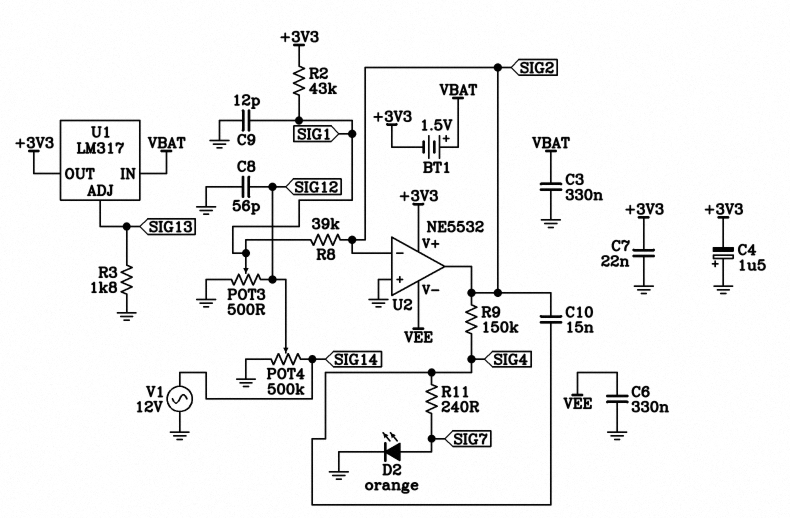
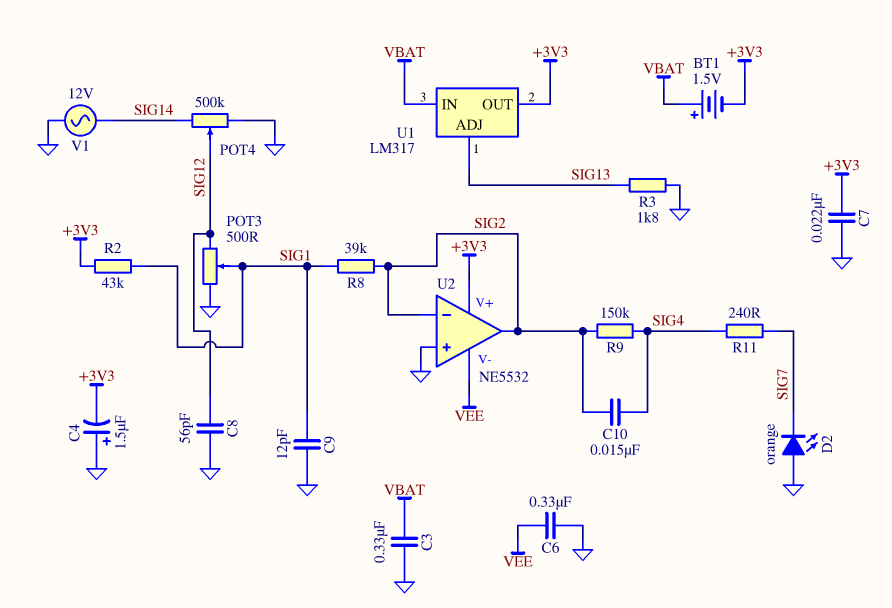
D2: LED orange (A SIG7, K GND) -> LED orange (A GND, K SIG7)

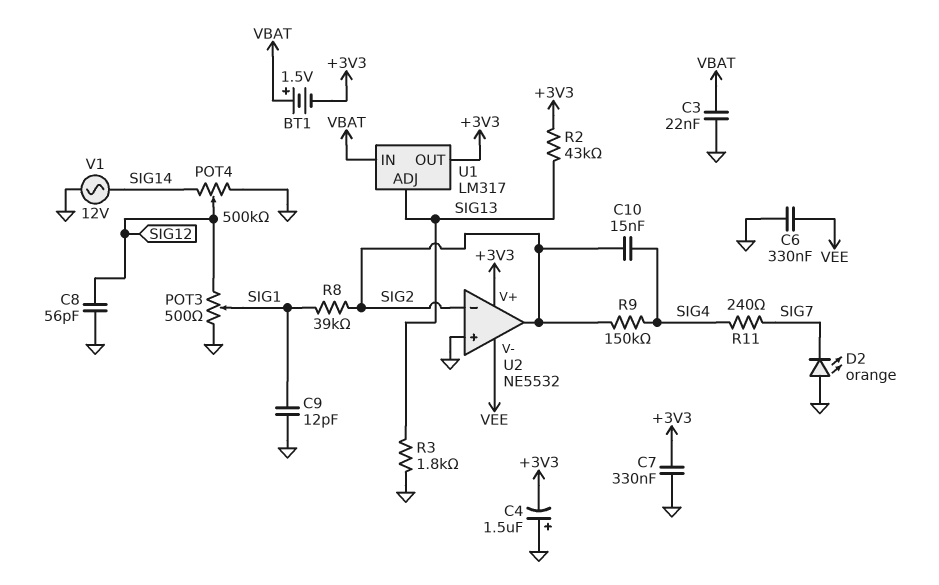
C3: 330nF (GND, VBAT) -> 22nF (GND, VBAT)
C7: 22nF (+3V3, GND) -> 330nF (+3V3, GND)
R2: 43k (+3V3, SIG1) -> 43k (+3V3, SIG13)

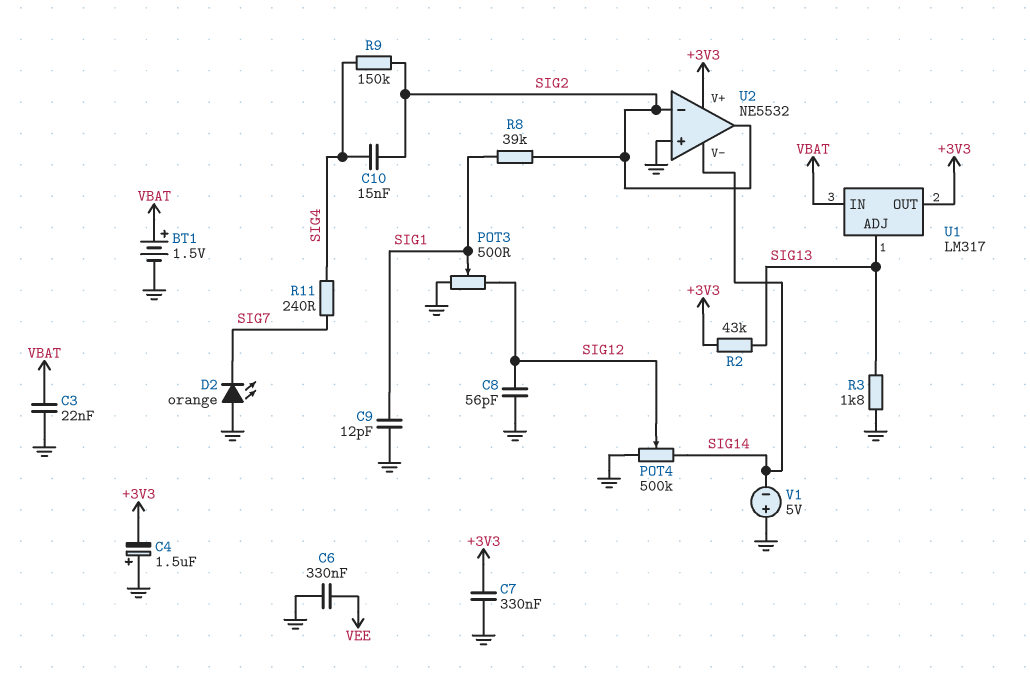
BT1: 1.5V (plus VBAT, minus +3V3) -> 1.5V (plus VBAT, minus GND)
U2 pin V-: VEE -> SIG14
V1: AC 12V (GND, SIG14) -> 5V (plus GND, minus SIG14)

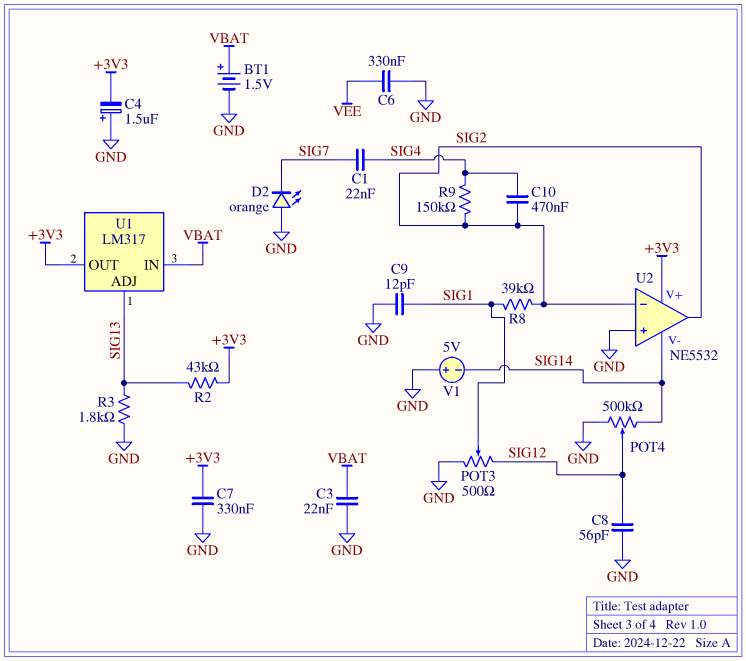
C1: none -> 22nF (SIG4, SIG7)
C10: 15nF (SIG2, SIG4) -> 470nF (SIG2, SIG4)
R11: 240 (SIG4, SIG7) -> none

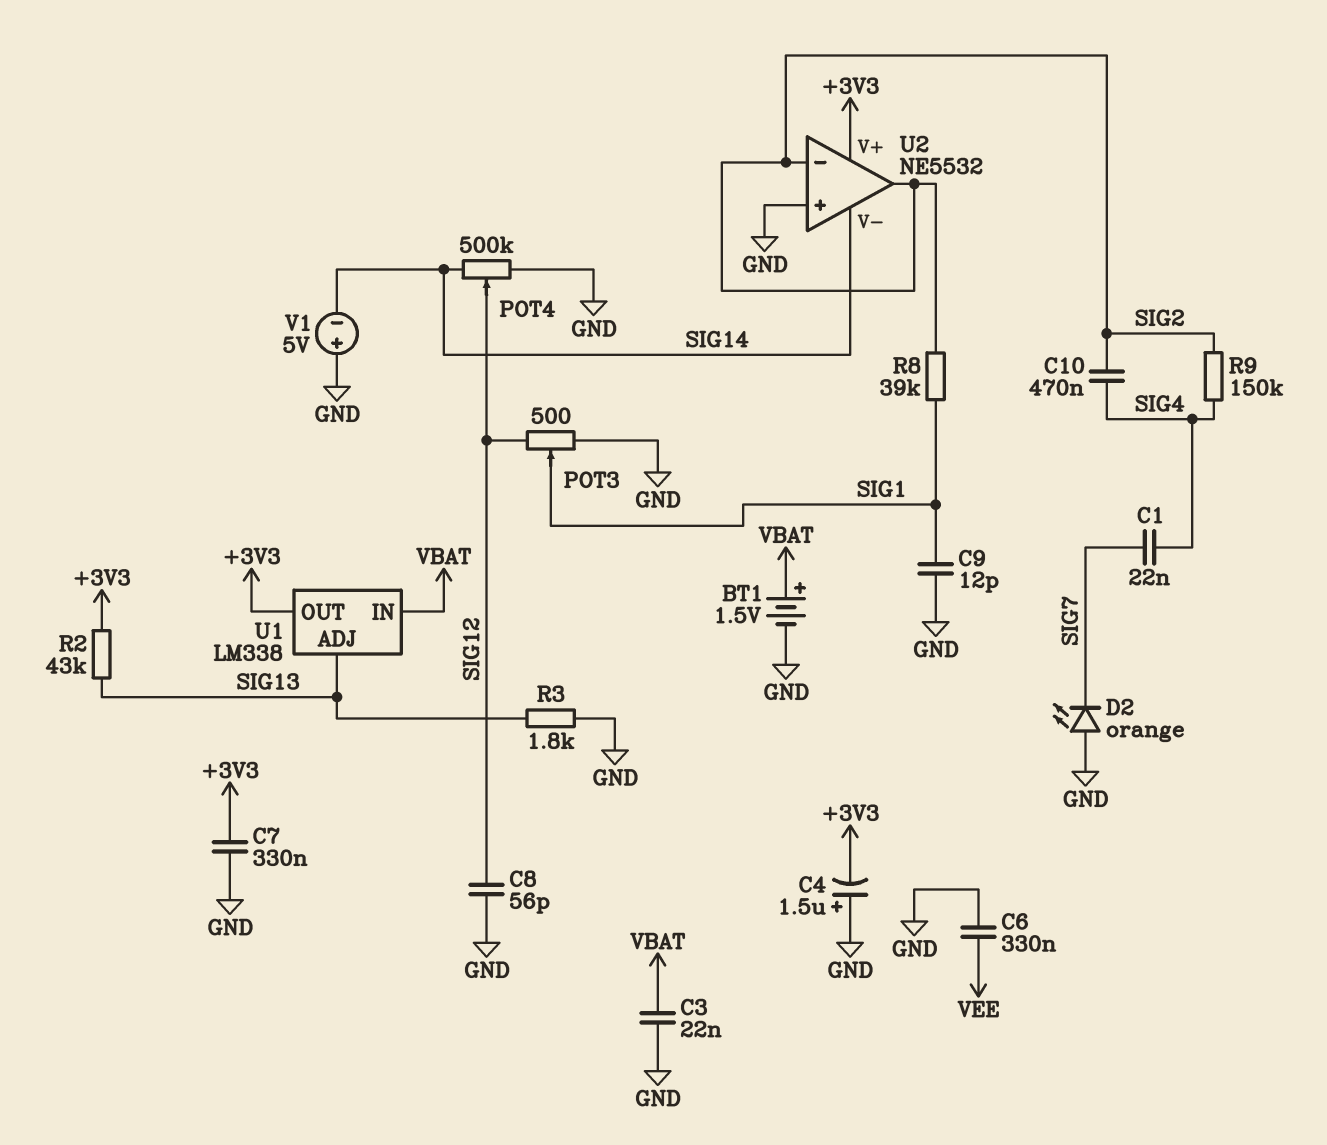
U1: LM317 -> LM338

